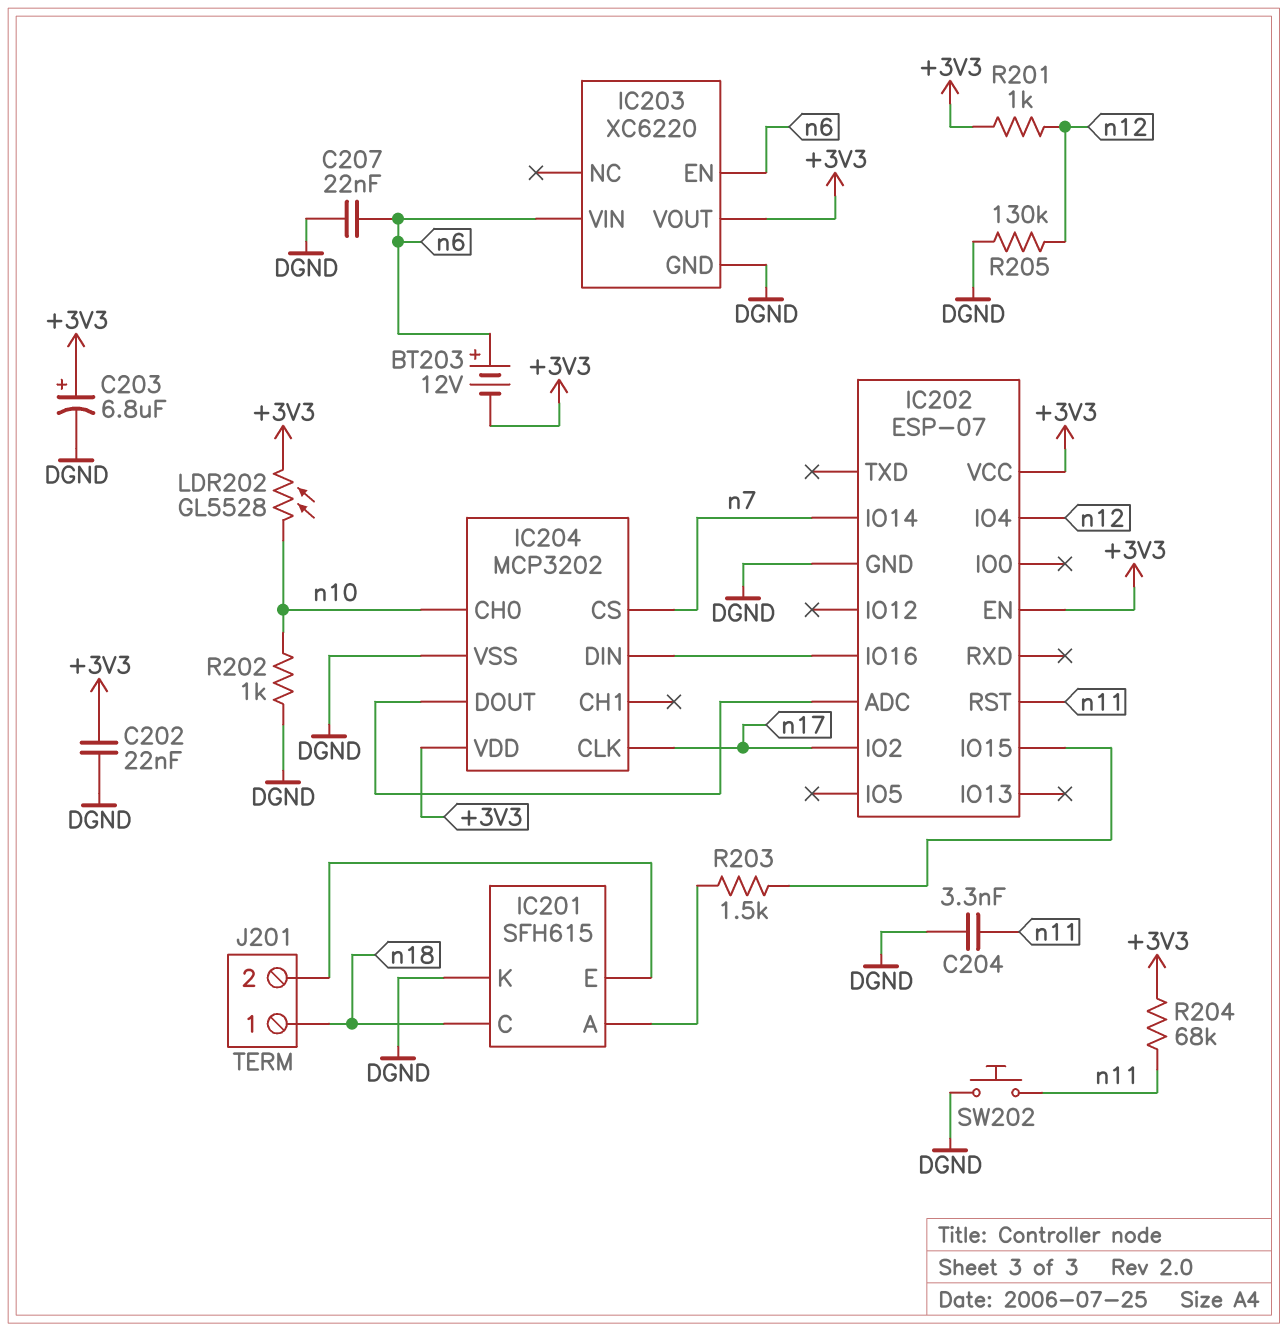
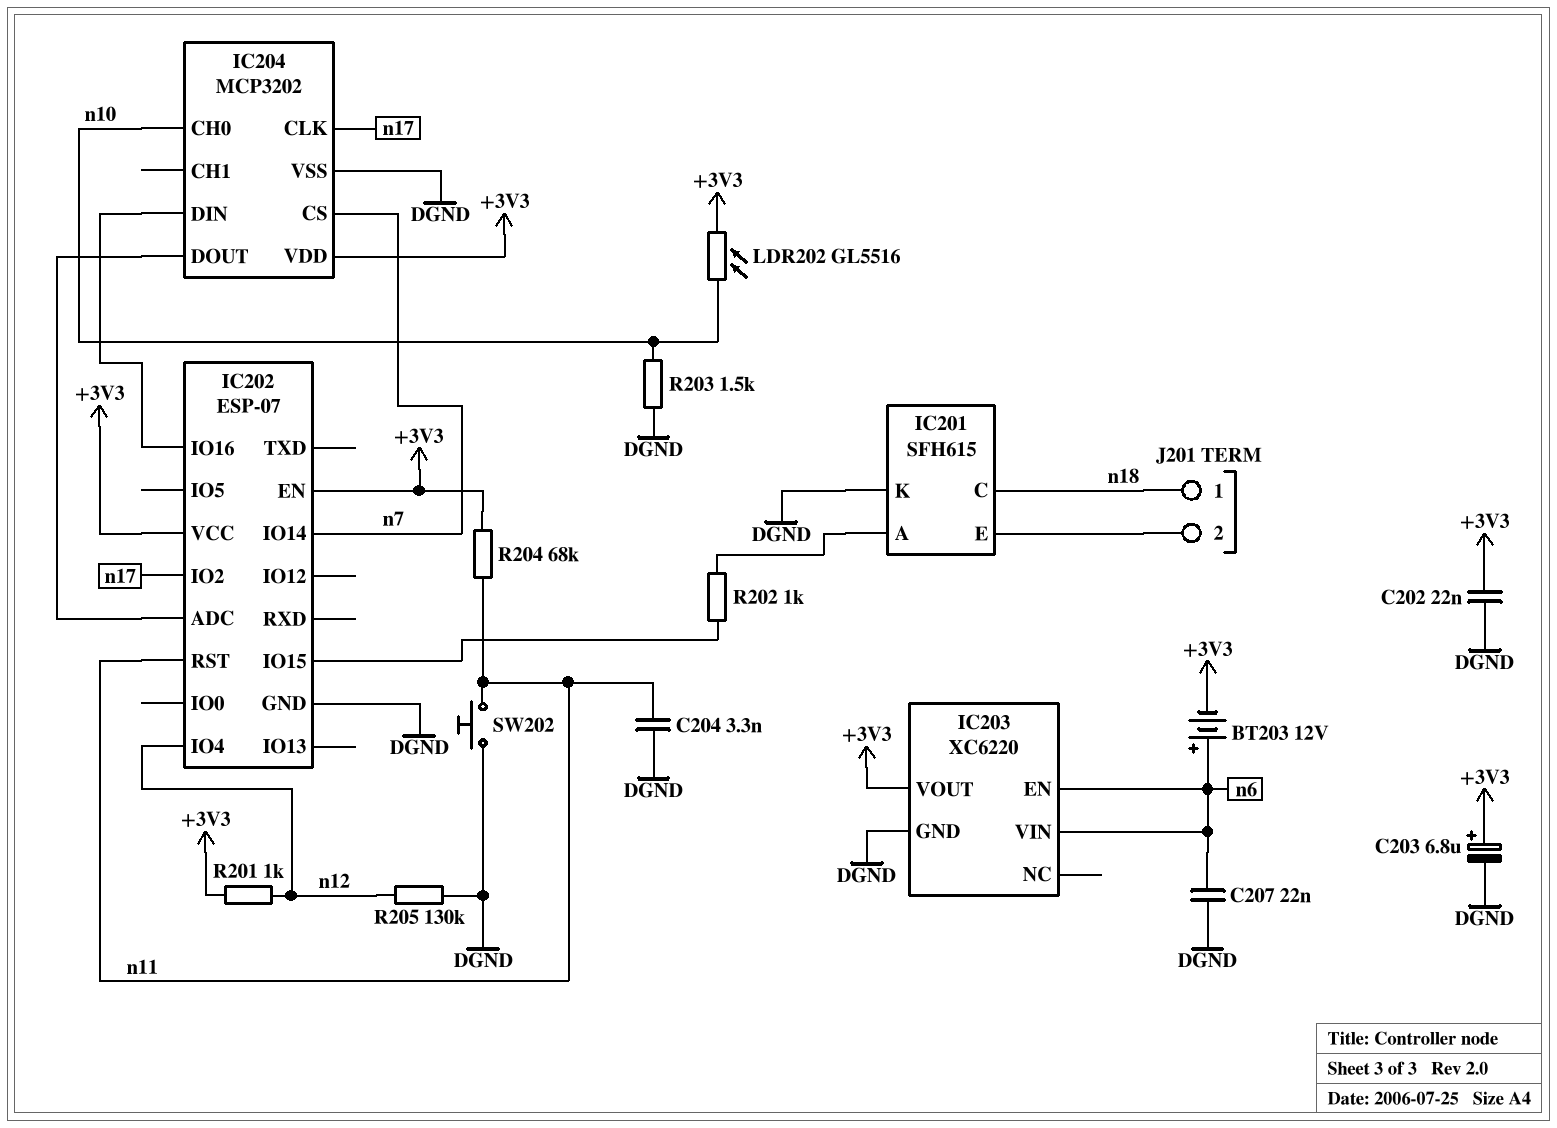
LDR202: GL5528 (+3V3, n10) -> GL5516 (+3V3, n10)
R202: 1k (DGND, n10) -> 1k (IC201/A, IC202/IO15)
R203: 1.5k (IC201/A, IC202/IO15) -> 1.5k (DGND, n10)

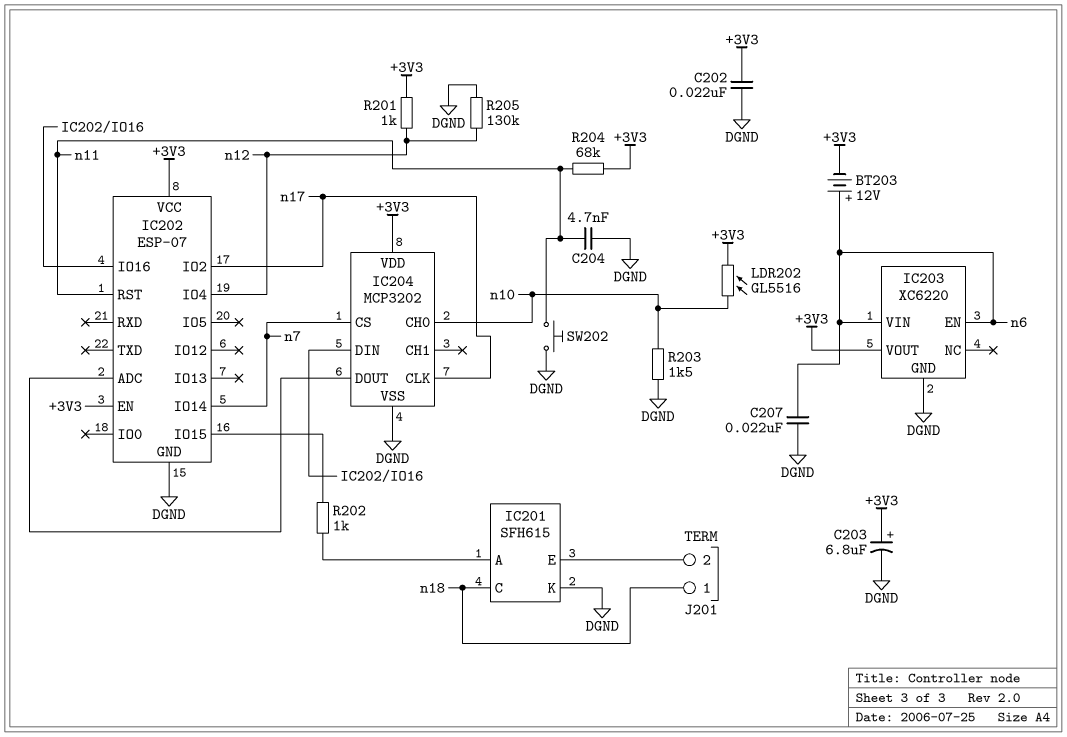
C204: 3.3nF (DGND, n11) -> 4.7nF (DGND, n11)

